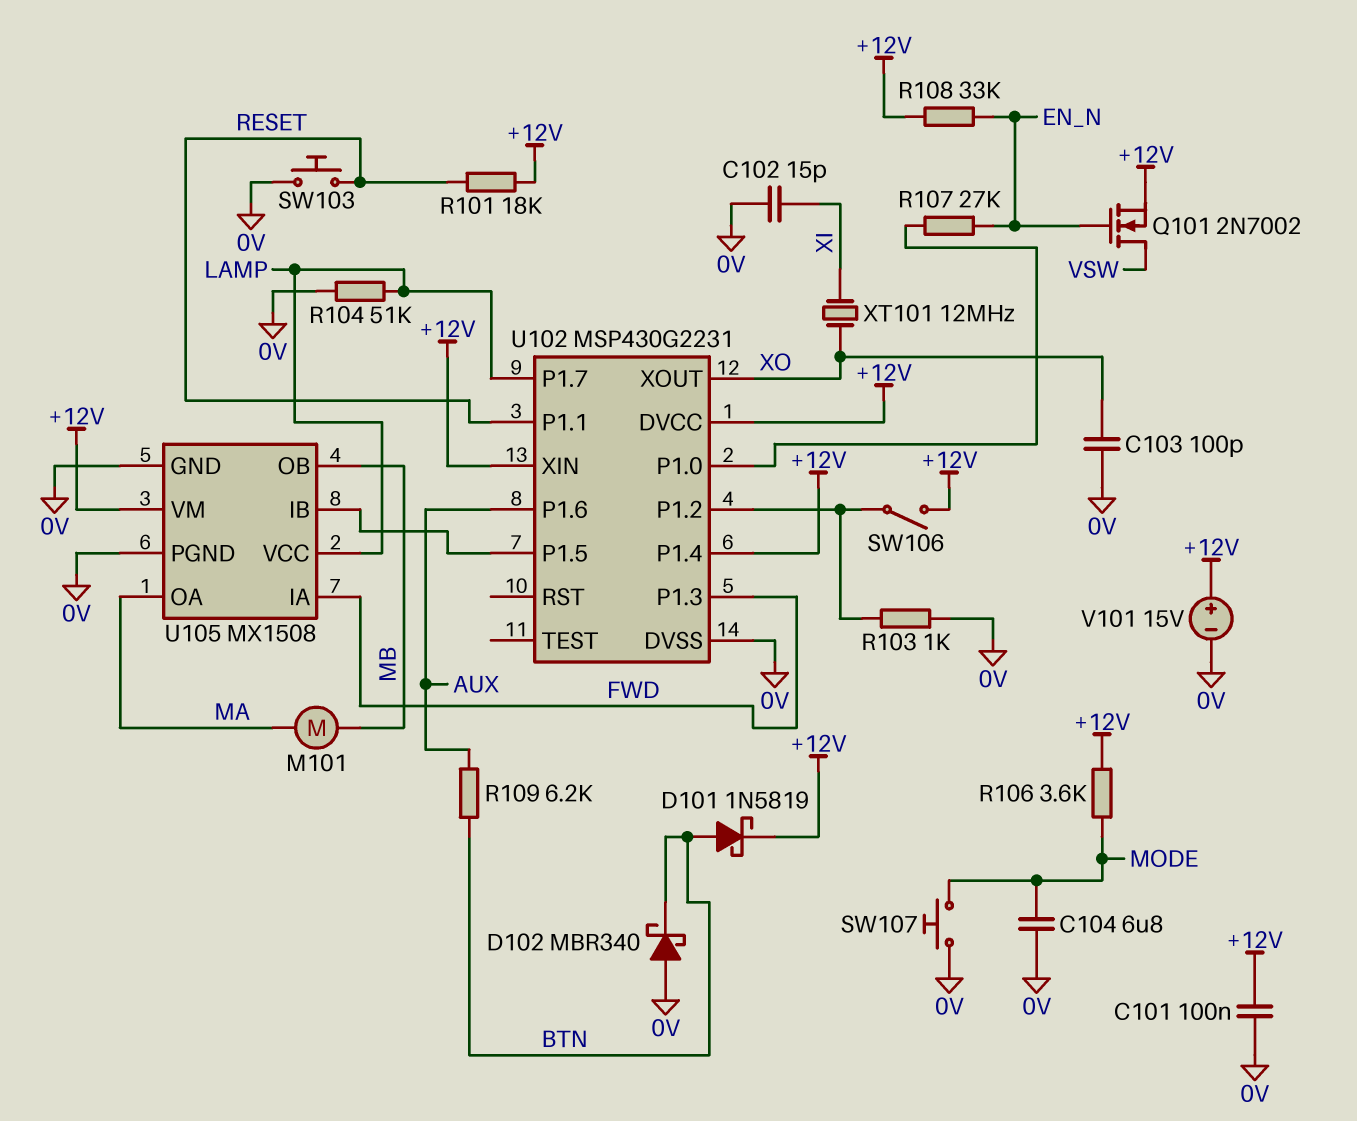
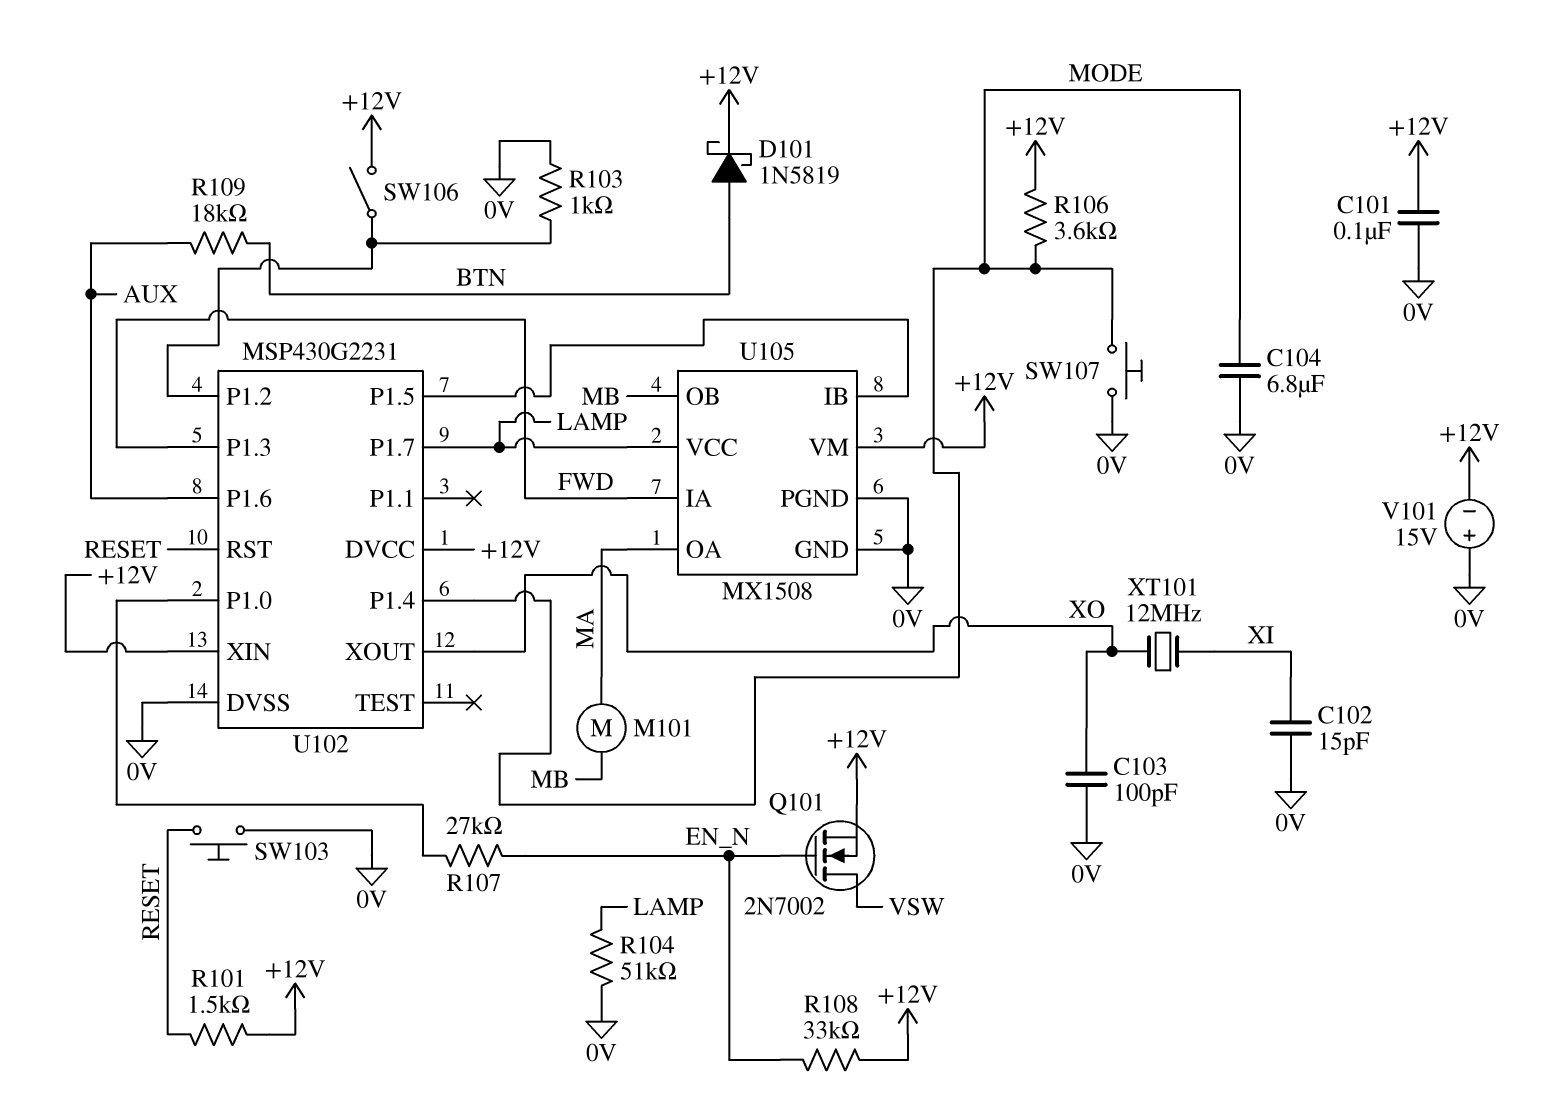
D102: schottky MBR340 (A 0V, K BTN) -> none
R101: 18k (+12V, RESET) -> 1.5k (+12V, RESET)
R109: 6.2k (AUX, BTN) -> 18k (AUX, BTN)
U102 pin P1.1: RESET -> none
U102 pin P1.4: +12V -> MODE
U102 pin RST: none -> RESET
V101: 15V (plus +12V, minus 0V) -> 15V (plus 0V, minus +12V)

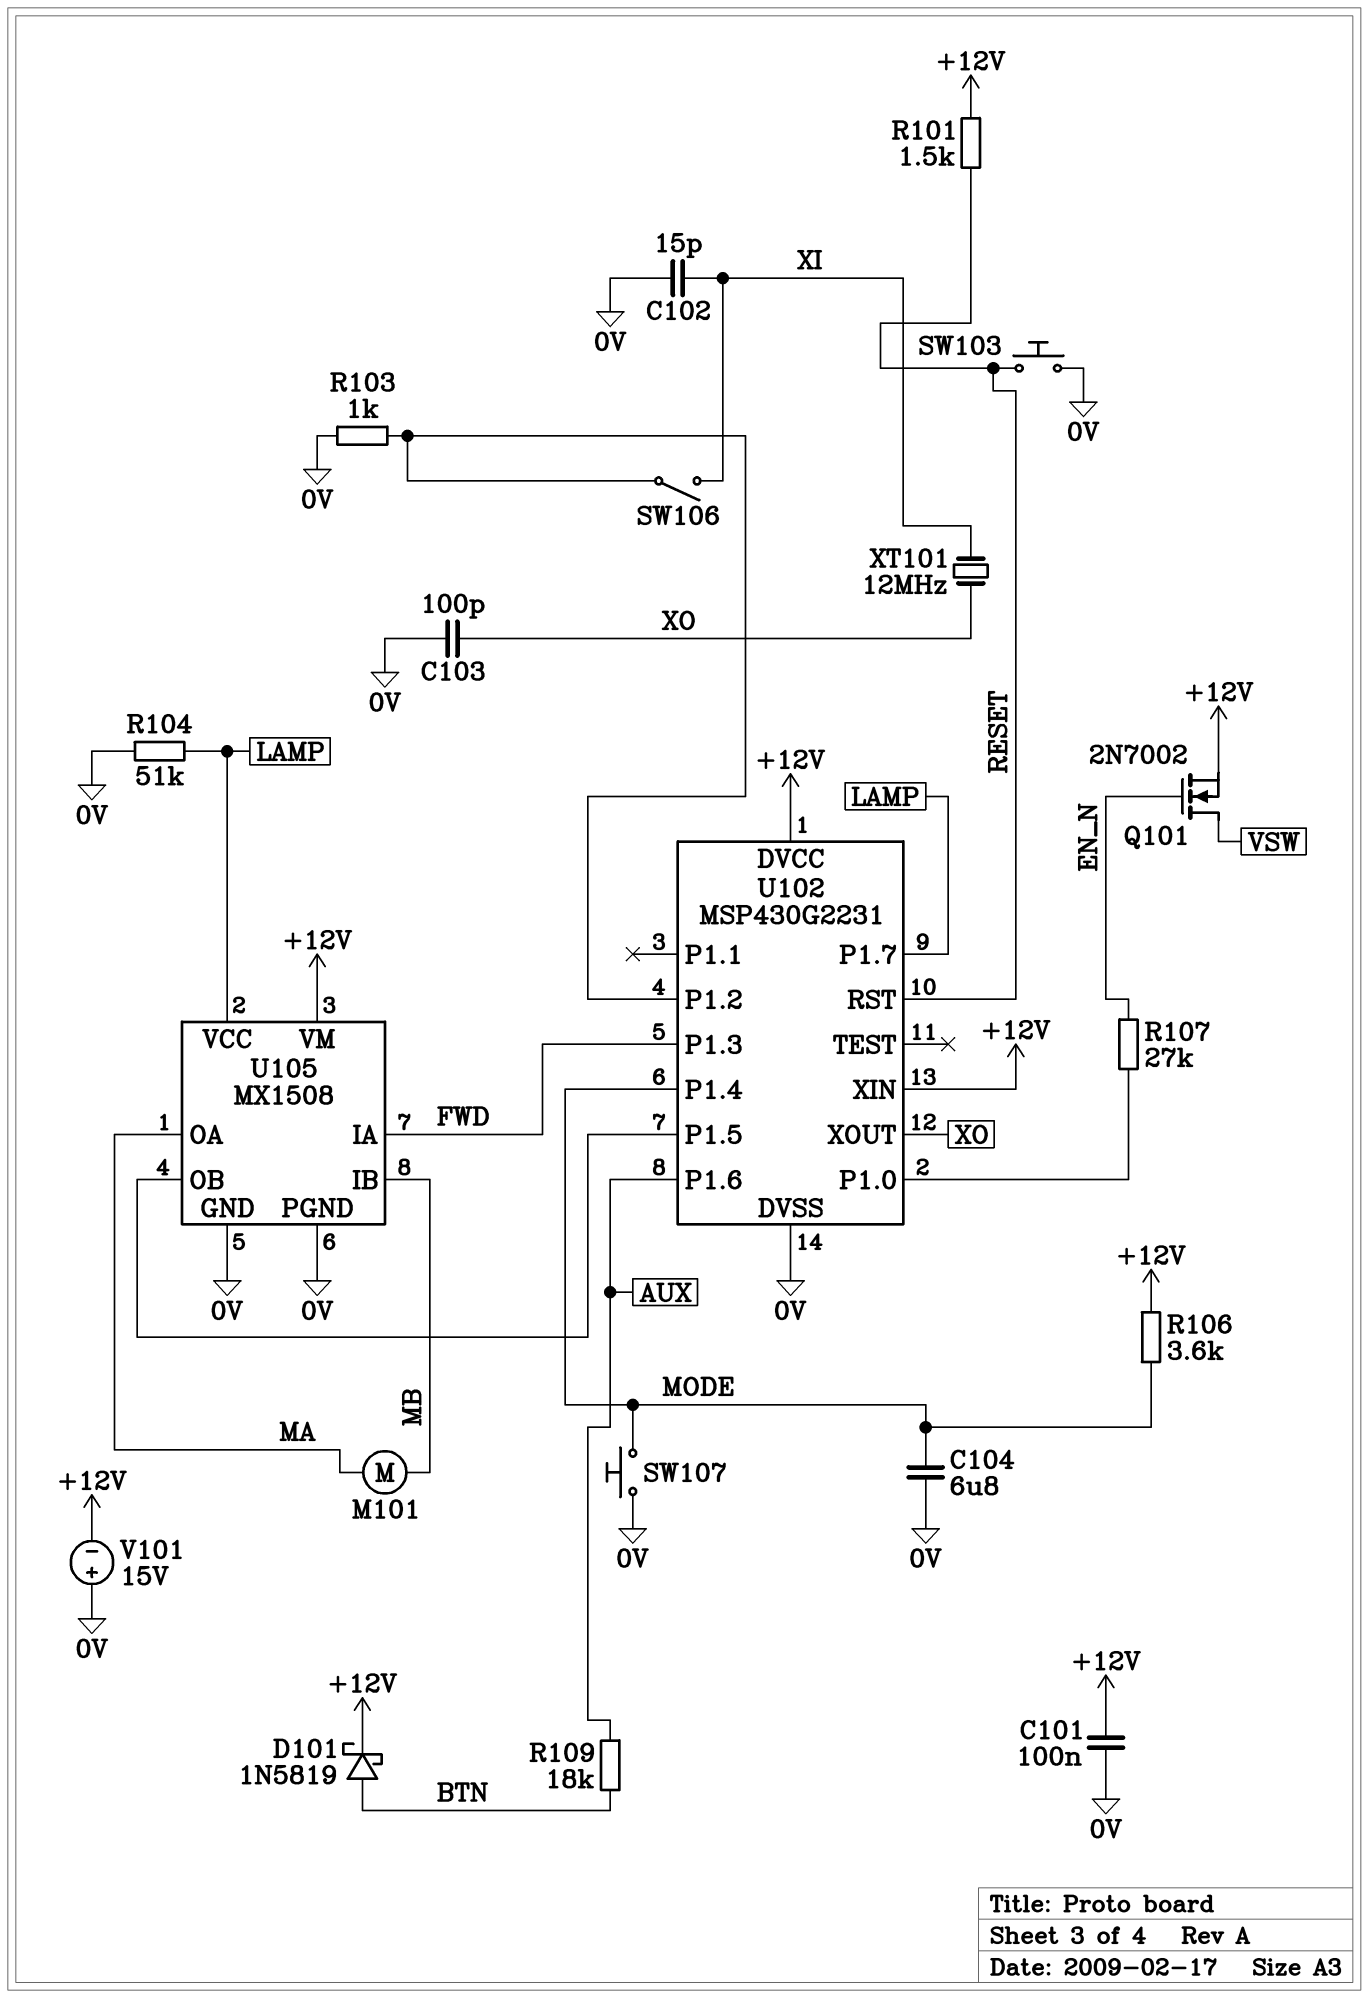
R108: 33k (+12V, EN_N) -> none
SW106: switch (+12V, U102/P1.2) -> switch (U102/P1.2, XI)
U105 pin IB: U102/P1.5 -> MB
U105 pin OB: MB -> U102/P1.5

